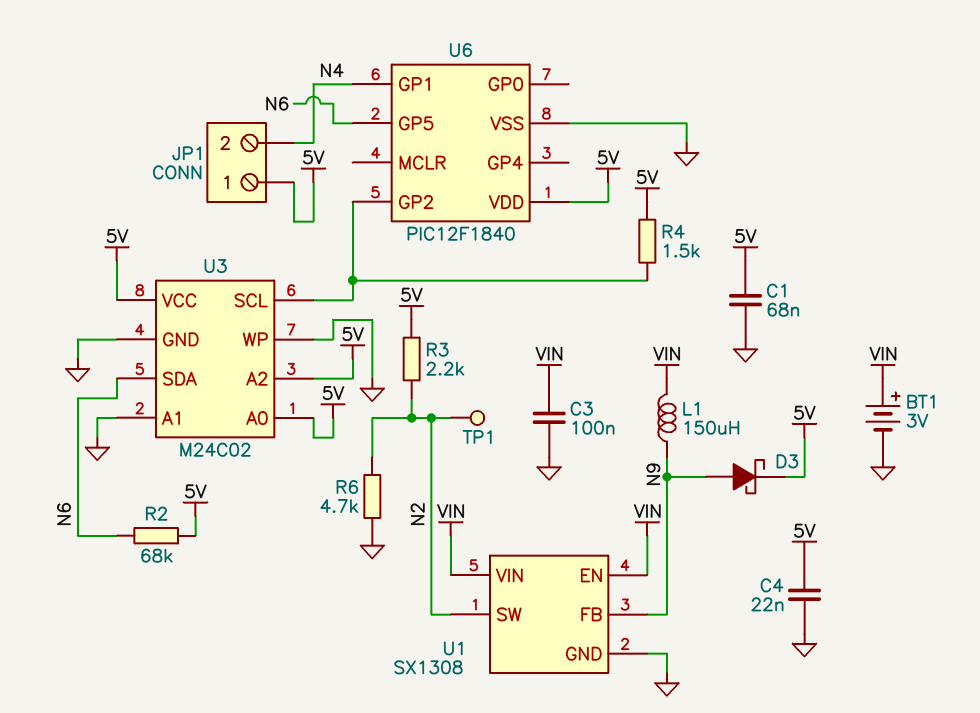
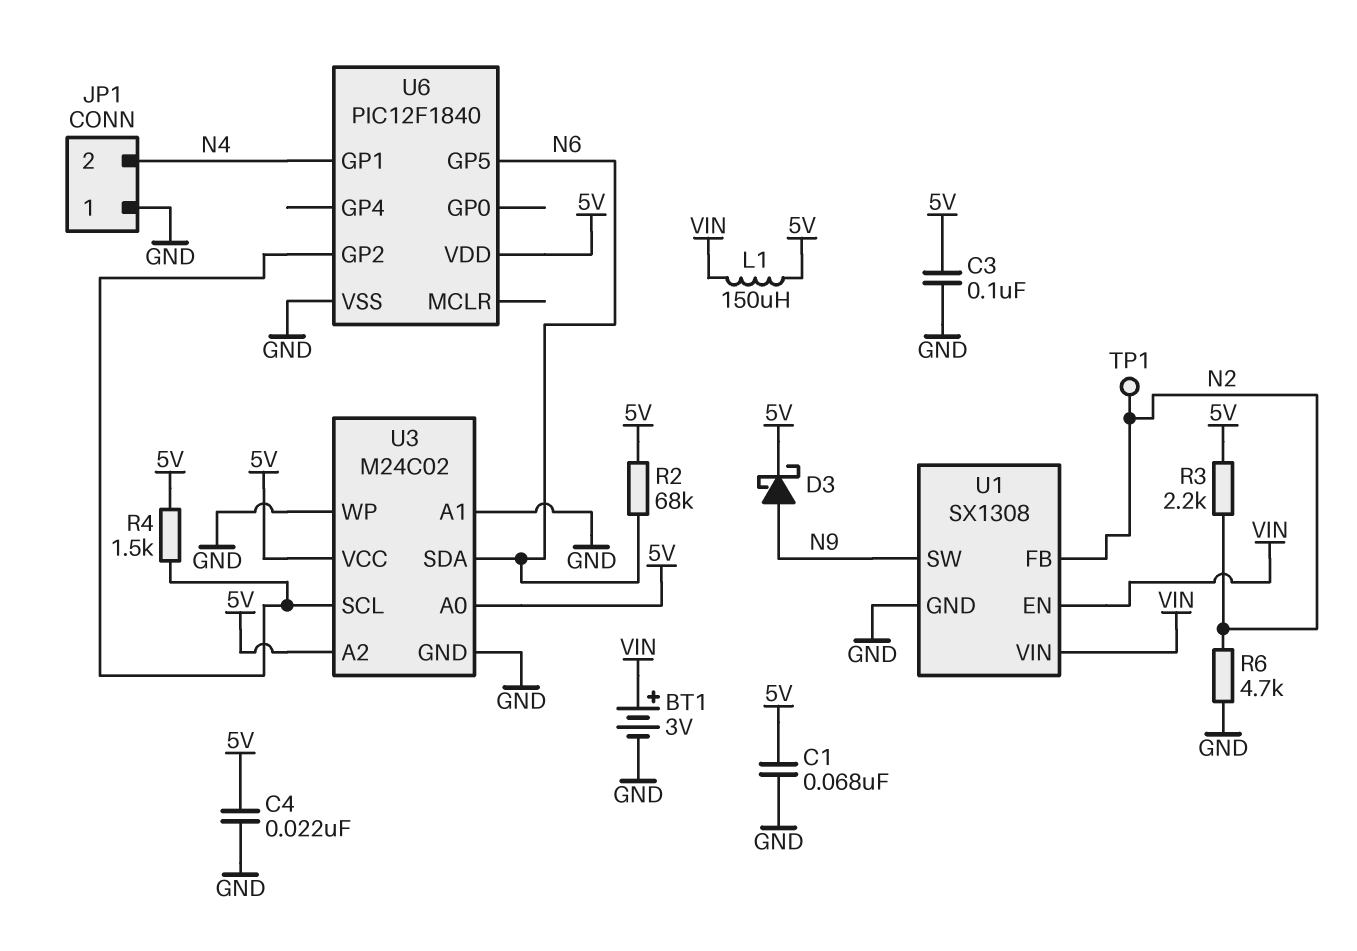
C3: 100nF (GND, VIN) -> 100nF (5V, GND)
JP1 pin 1: 5V -> GND
L1: 150uH (N9, VIN) -> 150uH (5V, VIN)
U1 pin FB: N9 -> N2
U1 pin SW: N2 -> N9

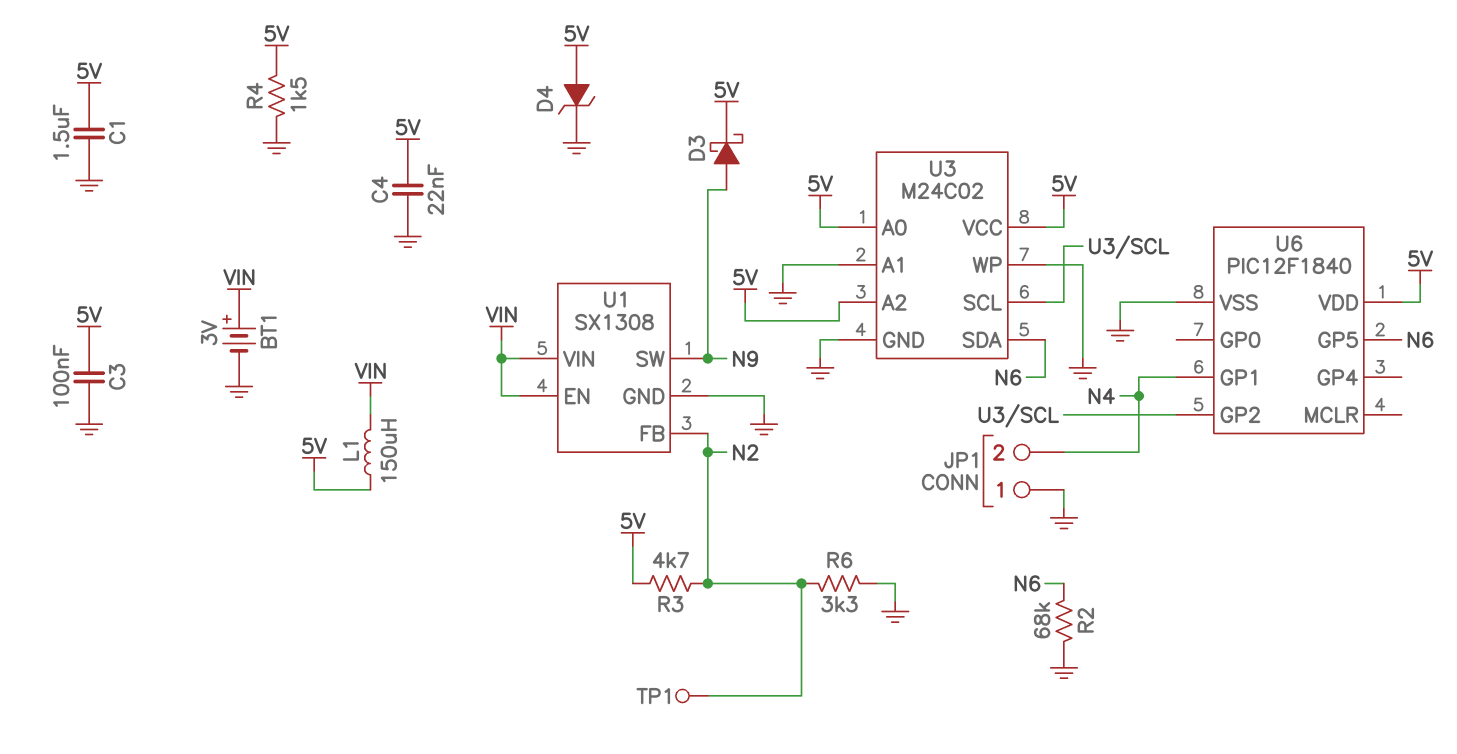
C1: 68nF (5V, GND) -> 1.5uF (5V, GND)
D4: none -> zener (A 5V, K GND)
R2: 68k (5V, N6) -> 68k (GND, N6)
R3: 2.2k (5V, N2) -> 4.7k (5V, N2)
R4: 1.5k (5V, U3/SCL) -> 1.5k (5V, GND)
R6: 4.7k (GND, N2) -> 3.3k (GND, N2)

